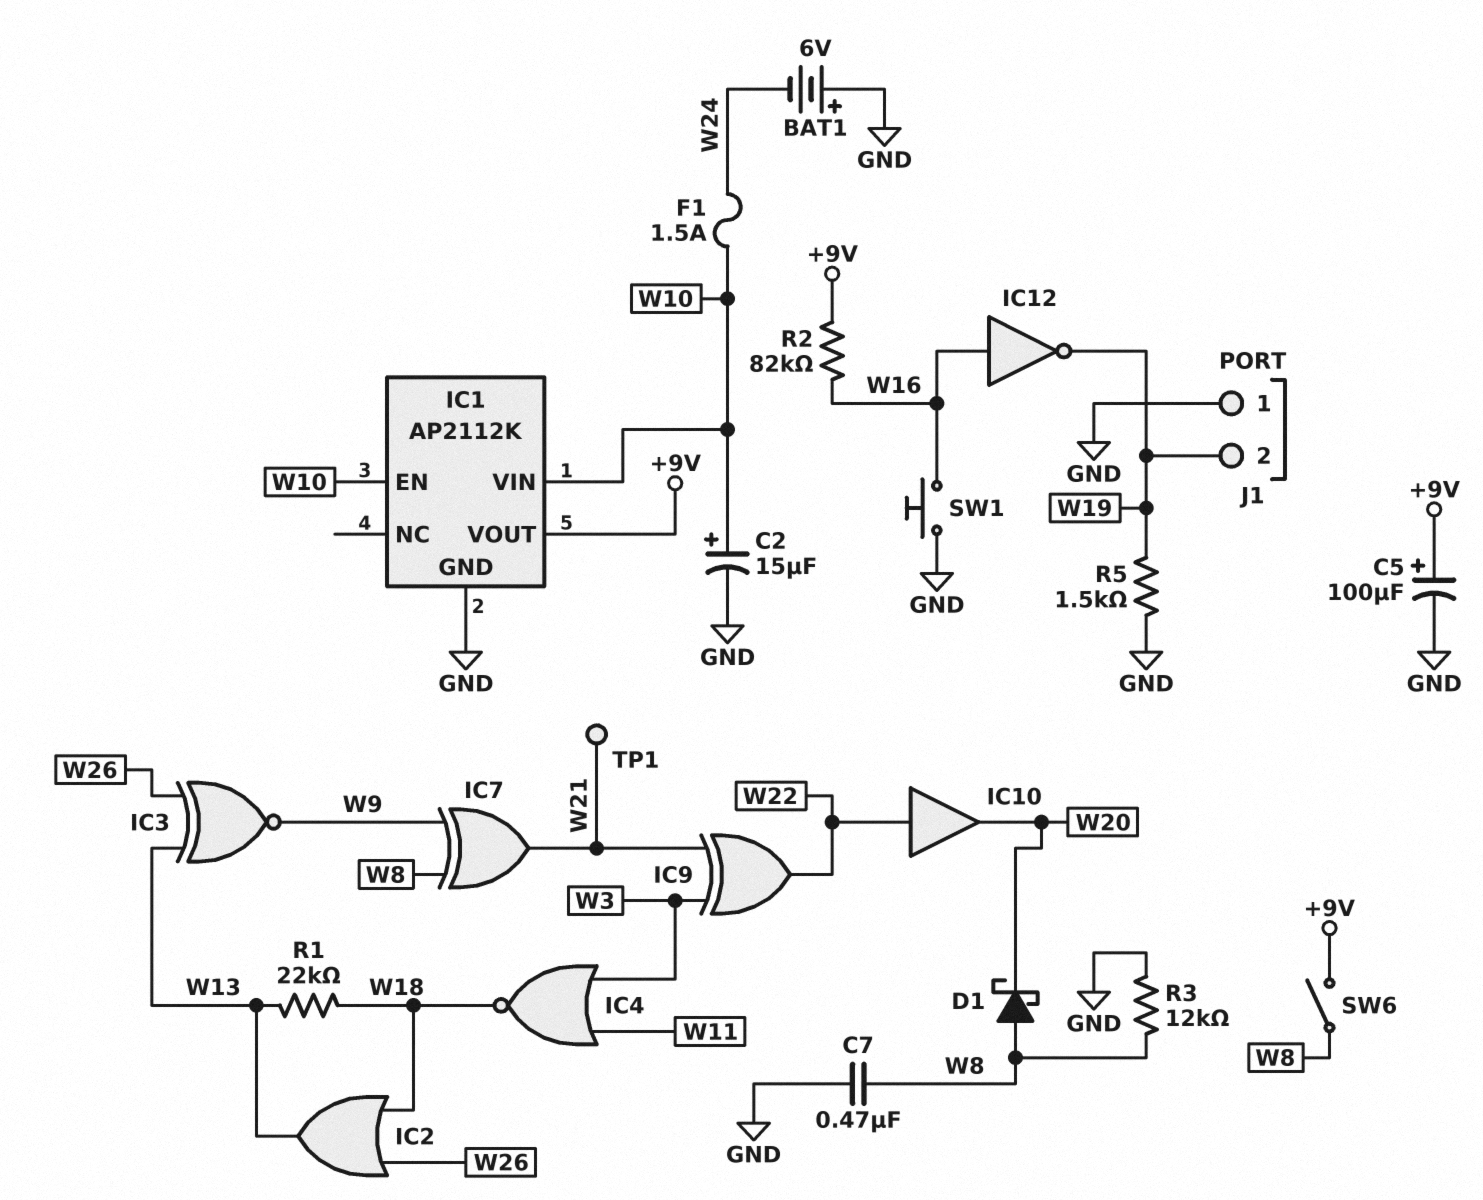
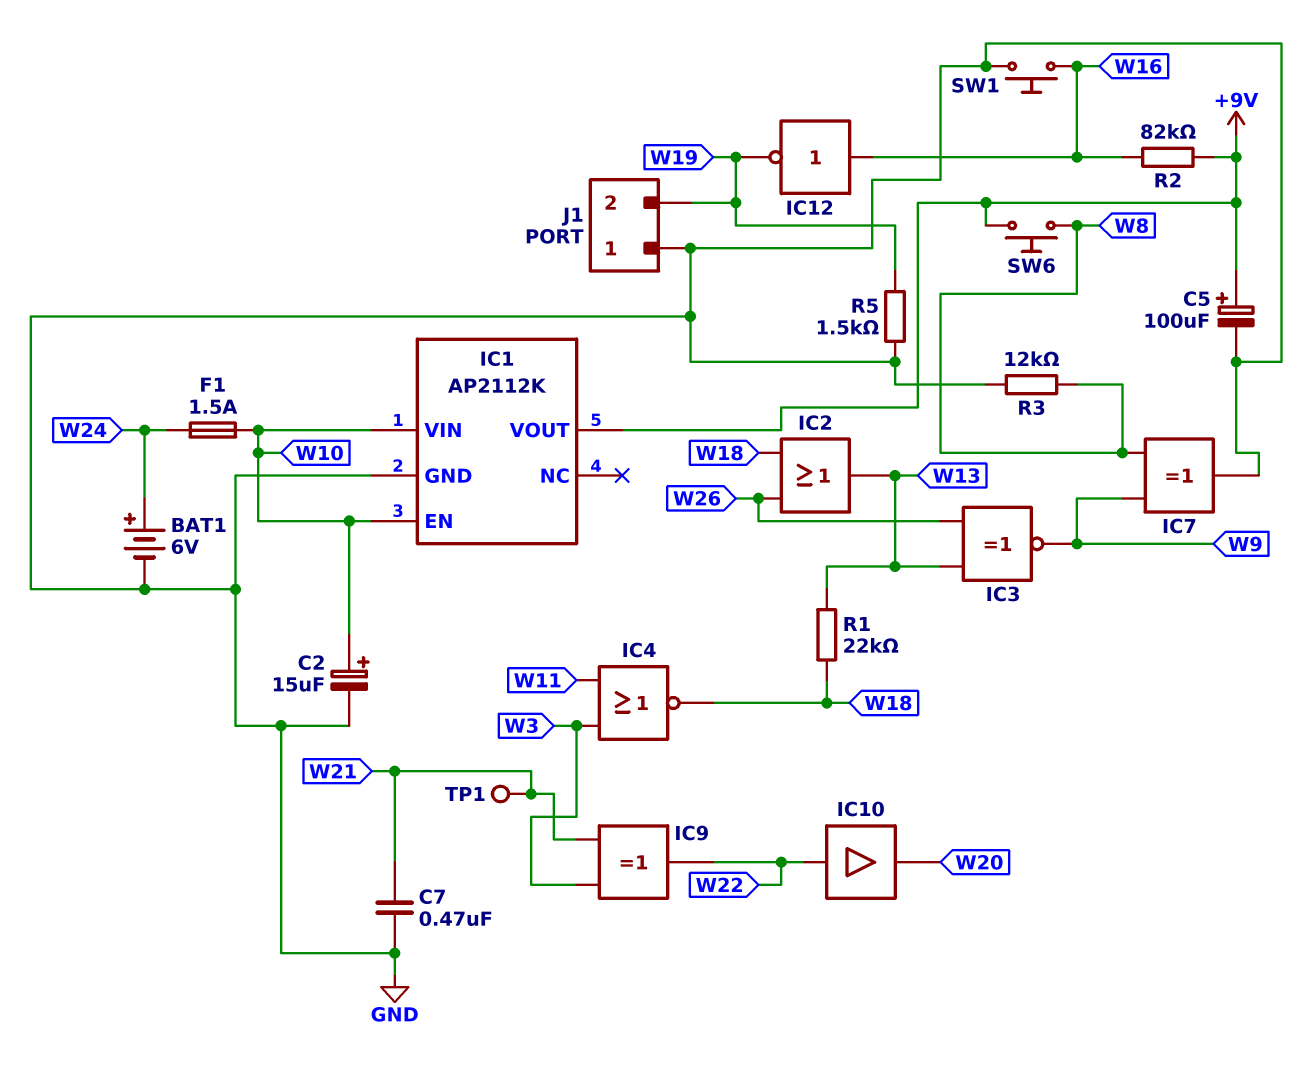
BAT1: 6V (plus GND, minus W24) -> 6V (plus W24, minus GND)
C7: 470nF (GND, W8) -> 470nF (GND, W21)
D1: schottky (A W8, K W20) -> none
IC7: XOR (in W8, in W9, out W21) -> XOR (in W8, in W9, out GND)
SW6: switch (+9V, W8) -> button (+9V, W8)

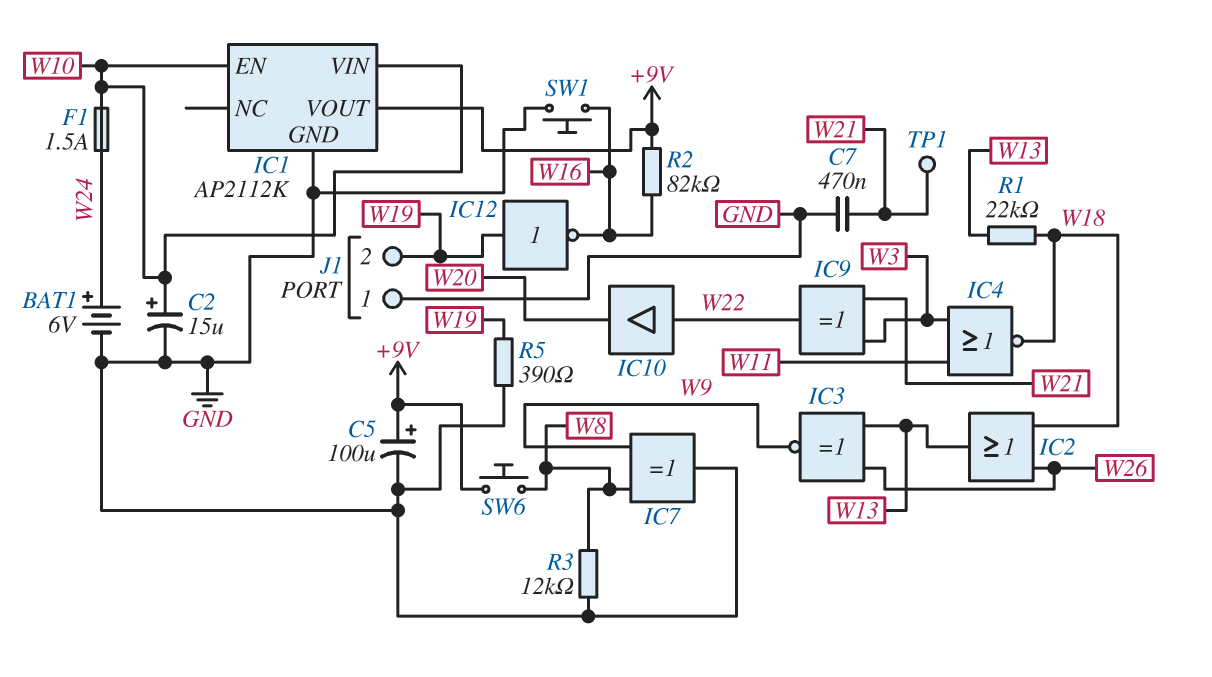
IC12: NOT (in W16, out W19) -> NOT (in W19, out W16)
R5: 1.5k (GND, W19) -> 390 (GND, W19)

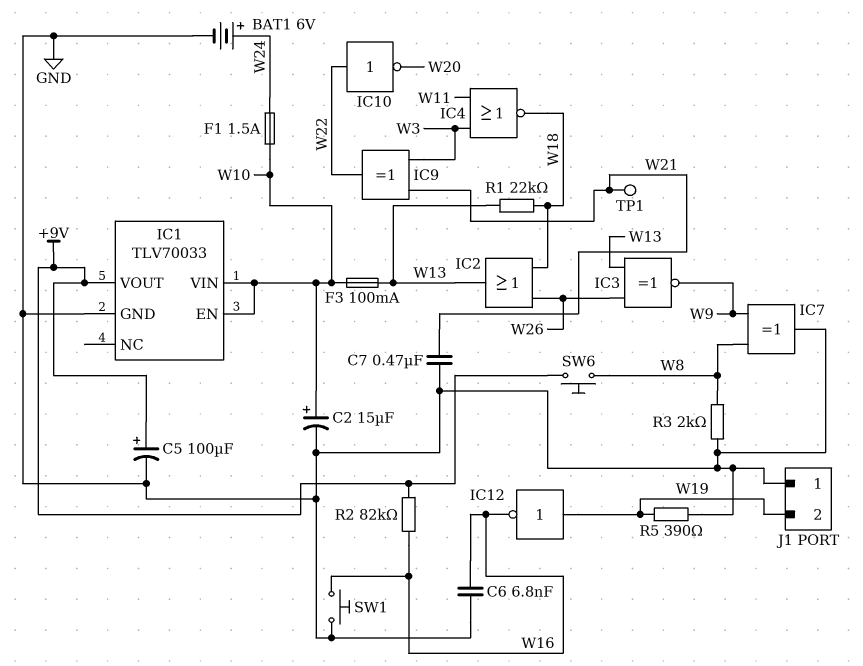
C6: none -> 6.8nF (GND, W16)
F3: none -> 100mA (W10, W13)
IC1: AP2112K -> TLV70033
IC10: buffer (in W22, out W20) -> NOT (in W22, out W20)
R3: 12k (GND, W8) -> 2k (GND, W8)

